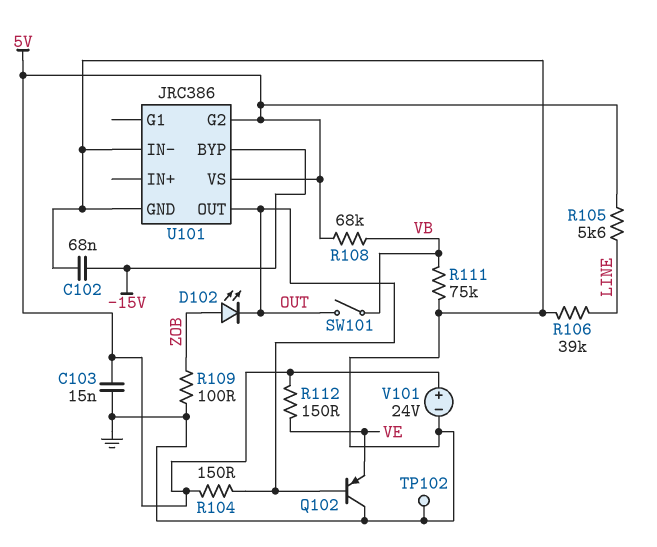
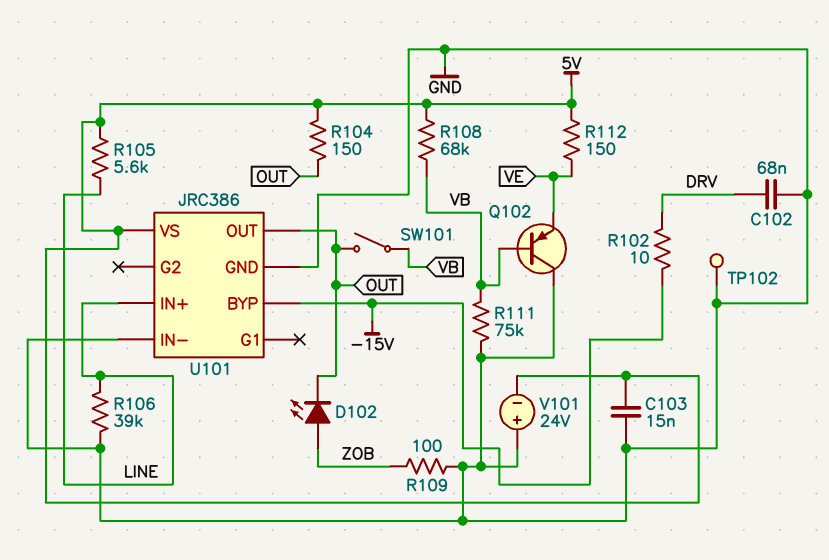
C102: 68nF (-15V, GND) -> 68nF (DRV, GND)
Q102: PNP (B OUT, C GND, E VE) -> PNP (B VB, C GND, E VE)
R102: none -> 10 (-15V, DRV)
U101 pin G2: 5V -> none
U101 pin IN+: none -> LINE
V101: 24V (plus 5V, minus GND) -> 24V (plus GND, minus 5V)

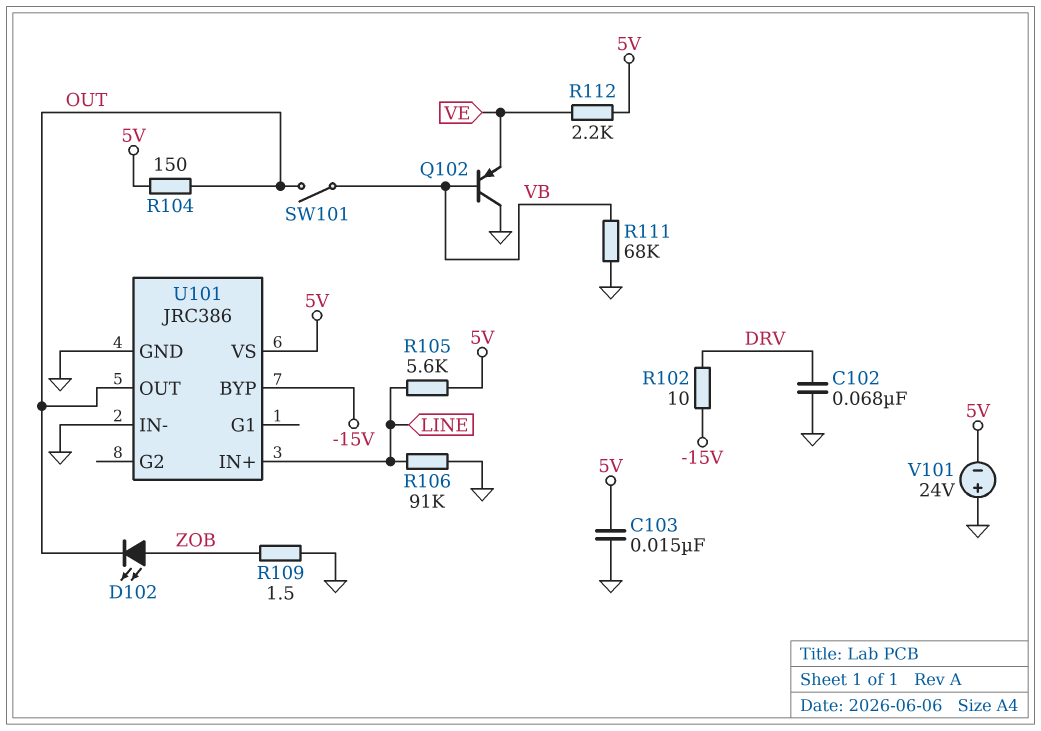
R106: 39k (GND, LINE) -> 91k (GND, LINE)
R108: 68k (5V, VB) -> none
R109: 100 (GND, ZOB) -> 1.5 (GND, ZOB)
R111: 75k (GND, VB) -> 68k (GND, VB)
R112: 150 (5V, VE) -> 2.2k (5V, VE)
TP102: test point (GND) -> none

